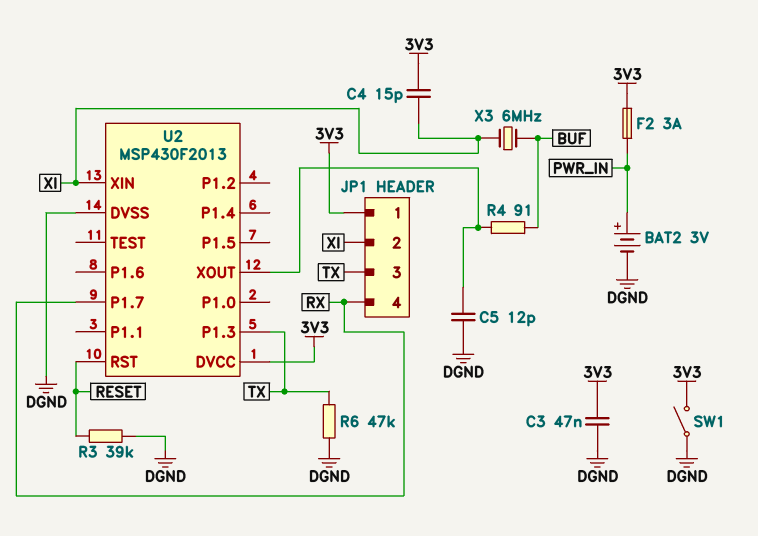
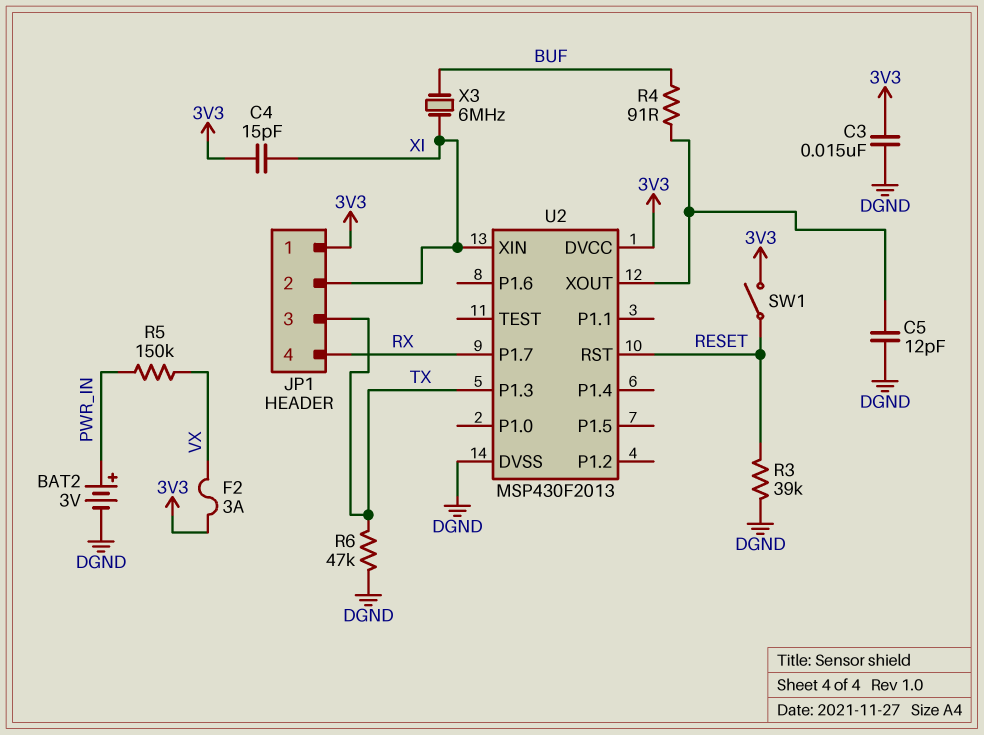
C3: 47nF (3V3, DGND) -> 15nF (3V3, DGND)
F2: 3A (3V3, PWR_IN) -> 3A (3V3, VX)
R5: none -> 150k (PWR_IN, VX)
SW1: switch (3V3, DGND) -> switch (3V3, RESET)

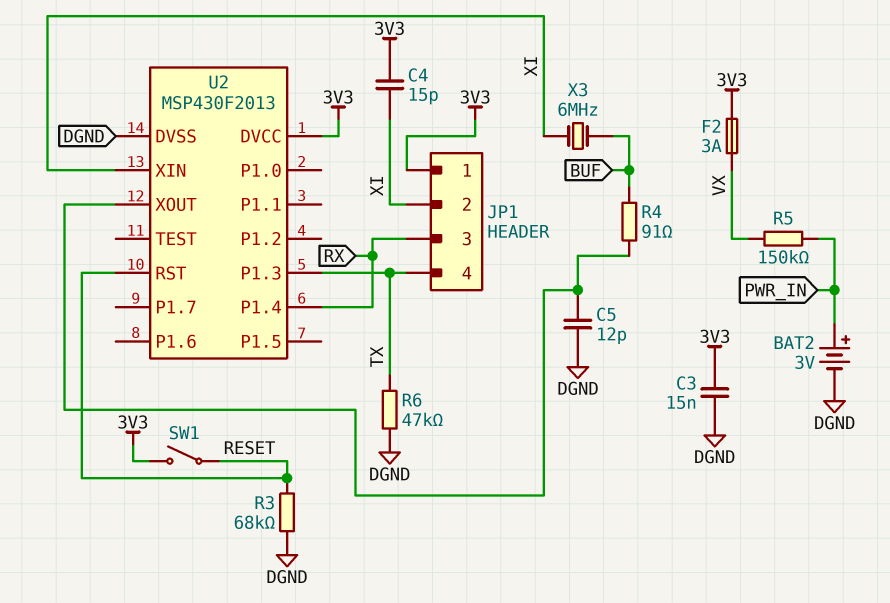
JP1 pin 3: TX -> RX
JP1 pin 4: RX -> TX
R3: 39k (DGND, RESET) -> 68k (DGND, RESET)
U2 pin P1.4: none -> RX
U2 pin P1.7: RX -> none

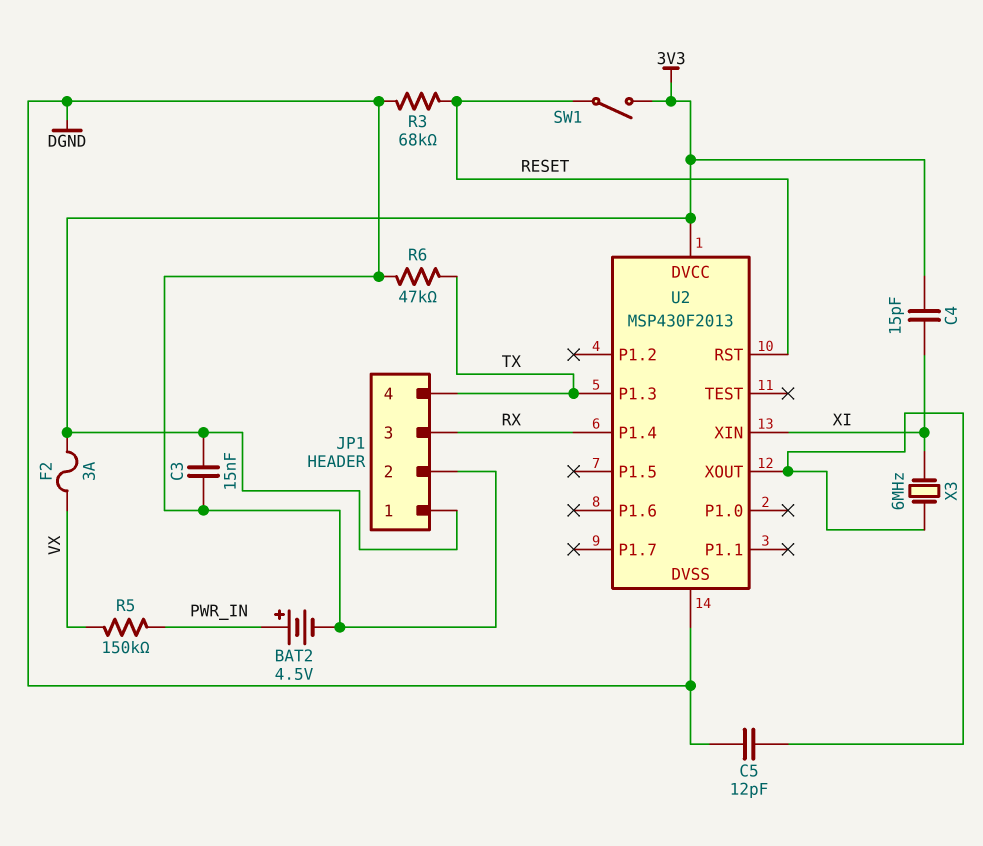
BAT2: 3V (plus PWR_IN, minus DGND) -> 4.5V (plus PWR_IN, minus DGND)
JP1 pin 2: XI -> DGND
R4: 91 (BUF, U2/XOUT) -> none
X3: 6MHz (BUF, XI) -> 6MHz (U2/XOUT, XI)

